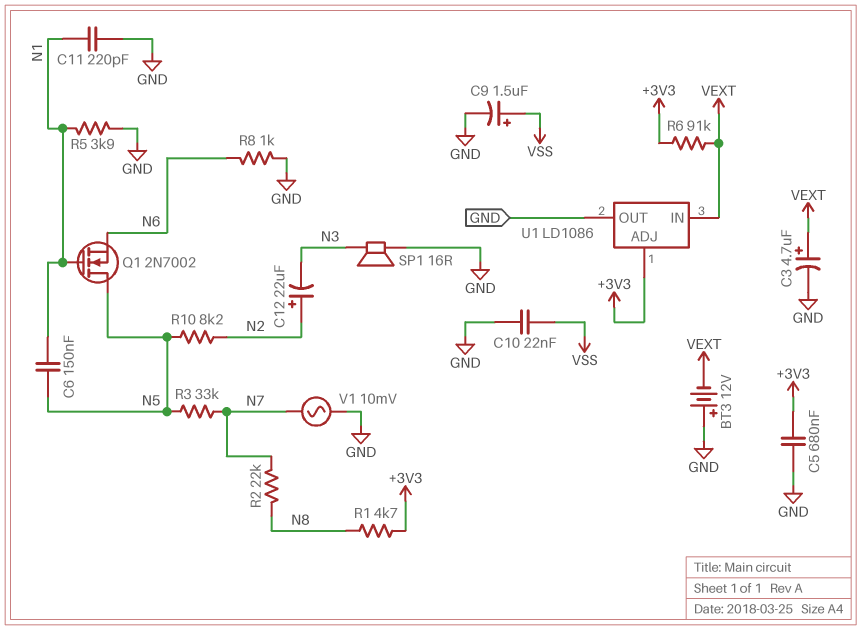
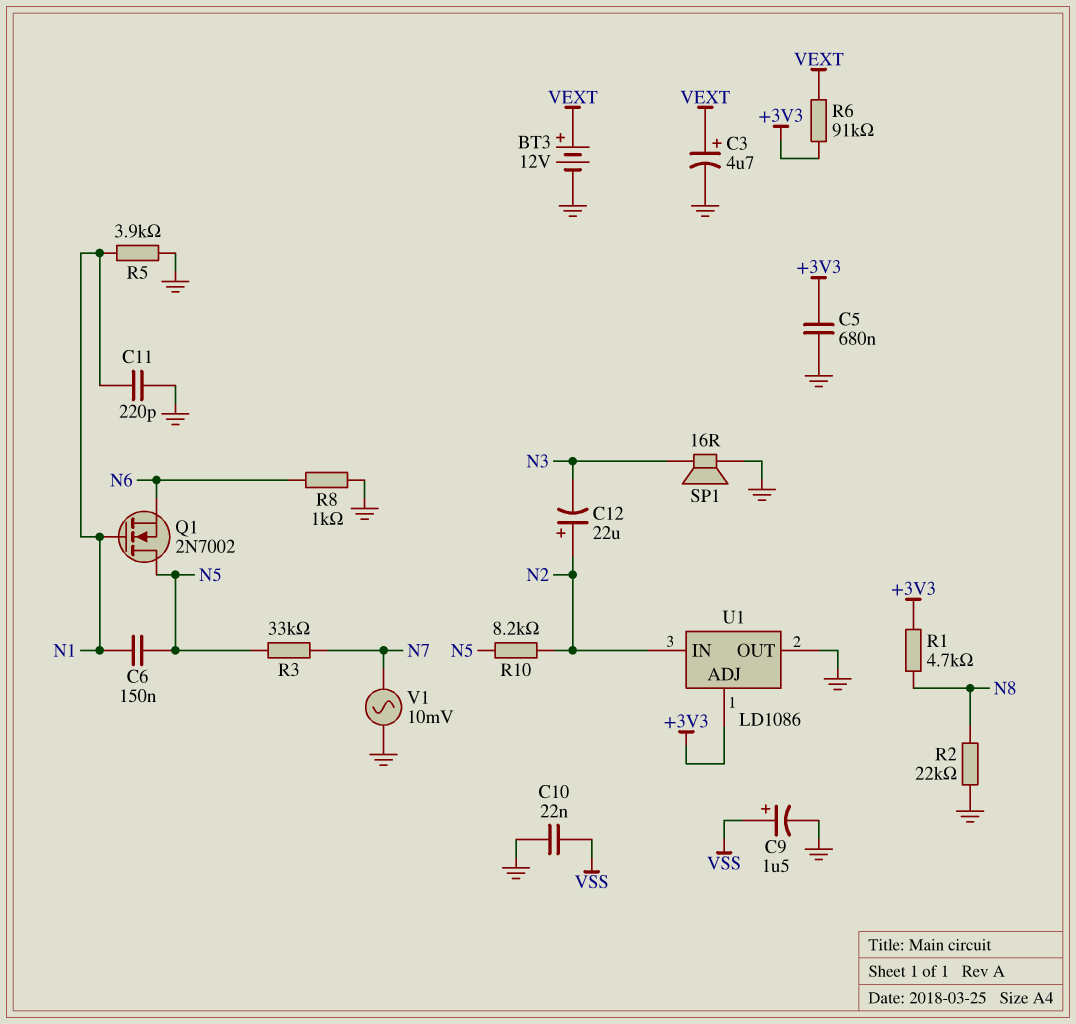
BT3: 12V (plus GND, minus VEXT) -> 12V (plus VEXT, minus GND)
R2: 22k (N7, N8) -> 22k (GND, N8)
U1 pin IN: VEXT -> N2

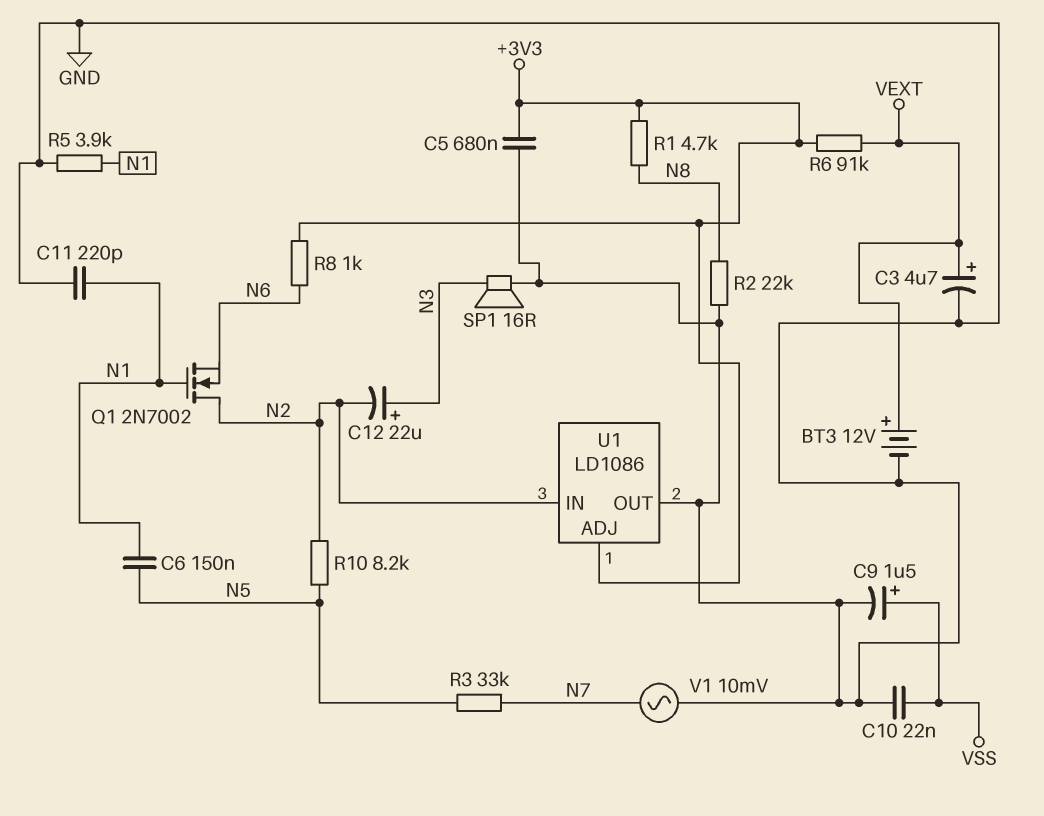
C12: 22uF (plus N2, minus N3) -> 22uF (plus N3, minus N2)
Q1: NMOS 2N7002 (G N1, D N5, S N6) -> NMOS 2N7002 (G N1, D N2, S N6)
R8: 1k (GND, N6) -> 1k (+3V3, N6)

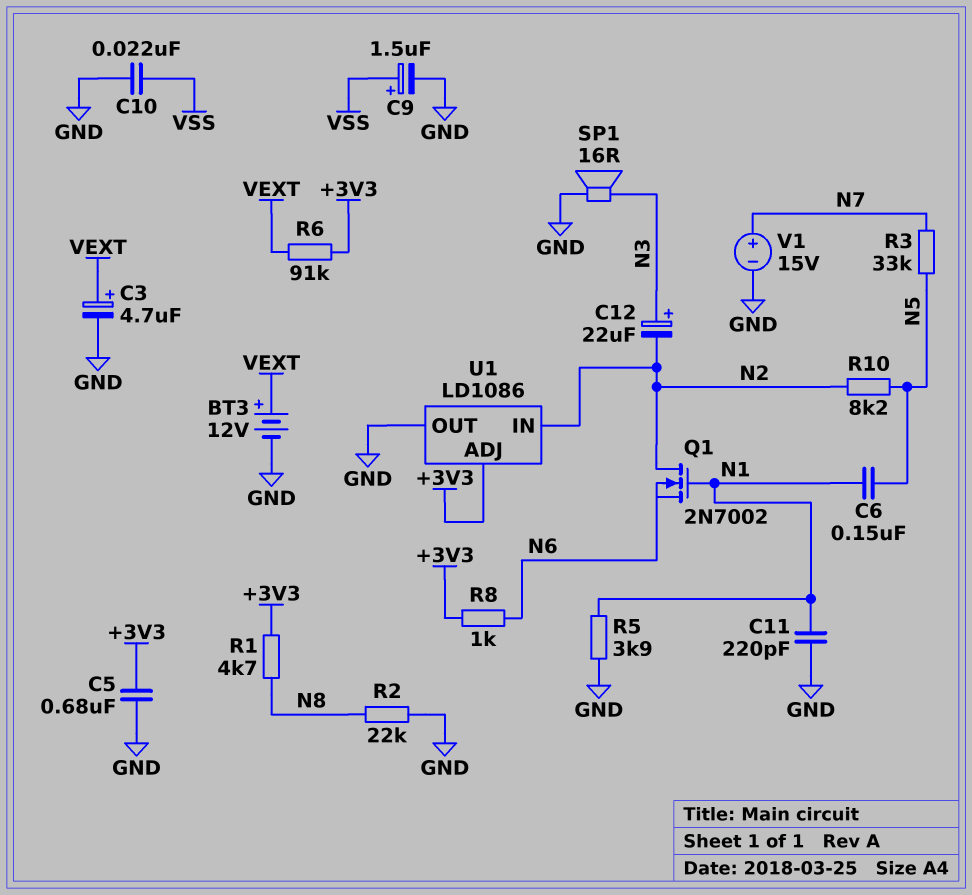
V1: AC 10mV (GND, N7) -> 15V (plus N7, minus GND)

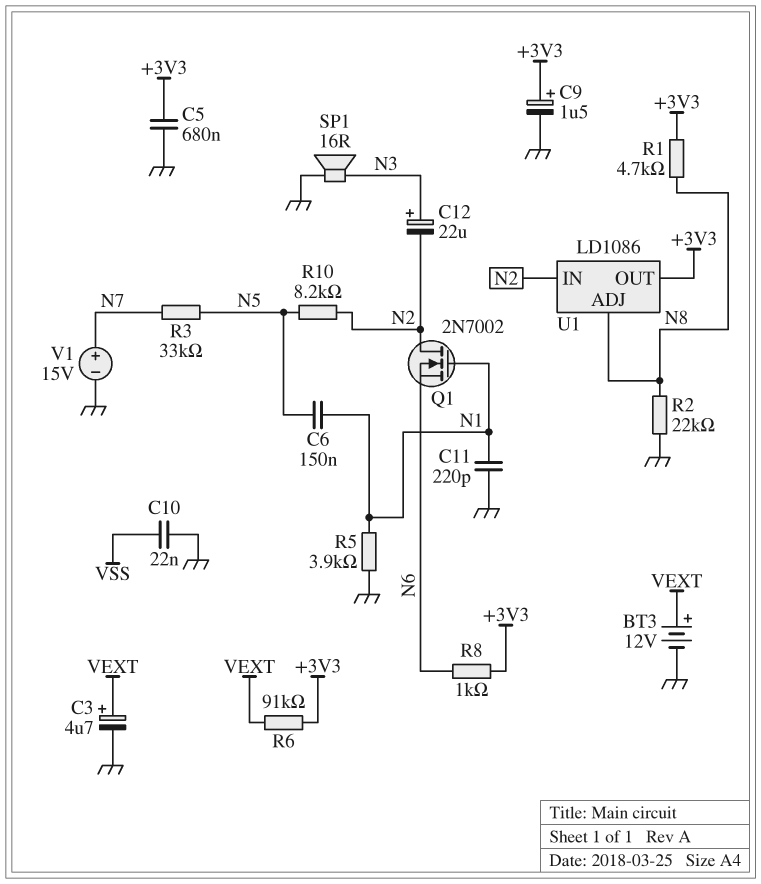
C9: 1.5uF (plus VSS, minus GND) -> 1.5uF (plus +3V3, minus GND)
U1 pin ADJ: +3V3 -> N8
U1 pin OUT: GND -> +3V3

